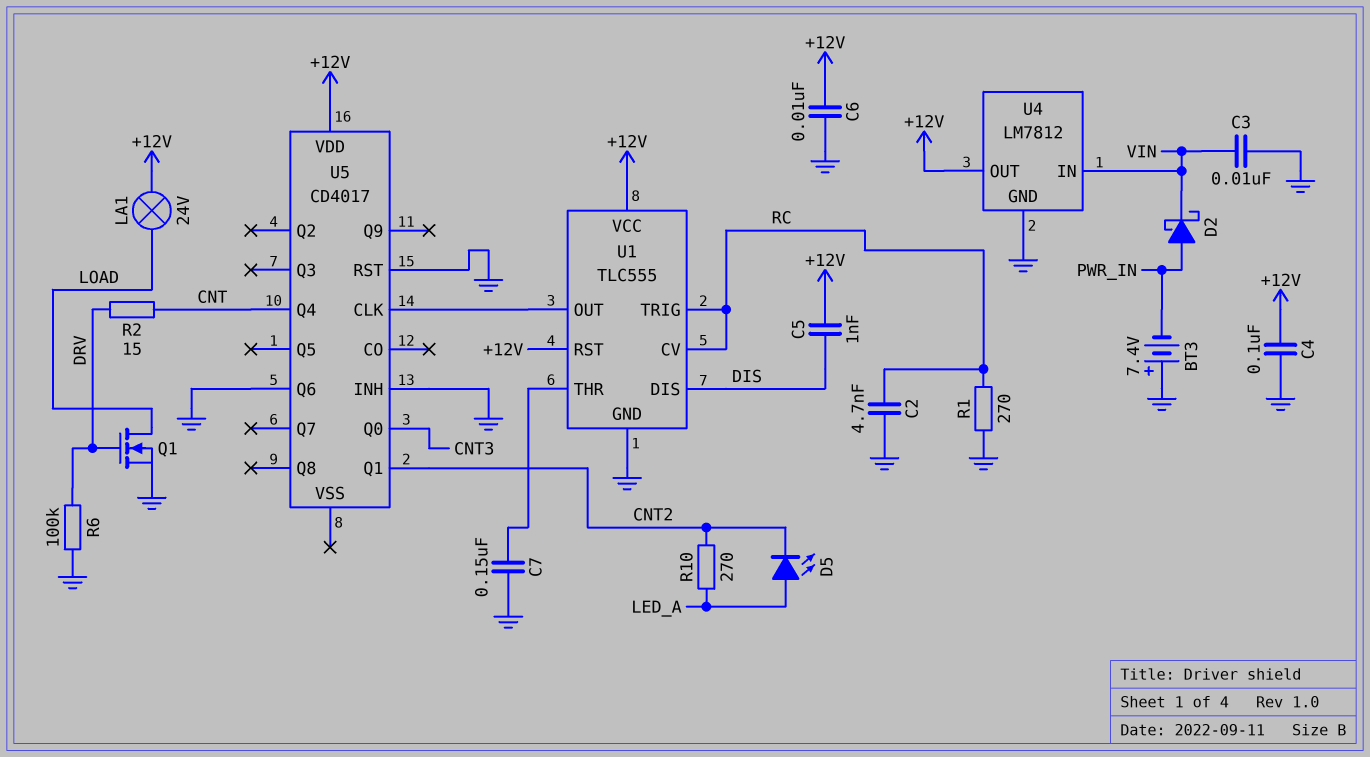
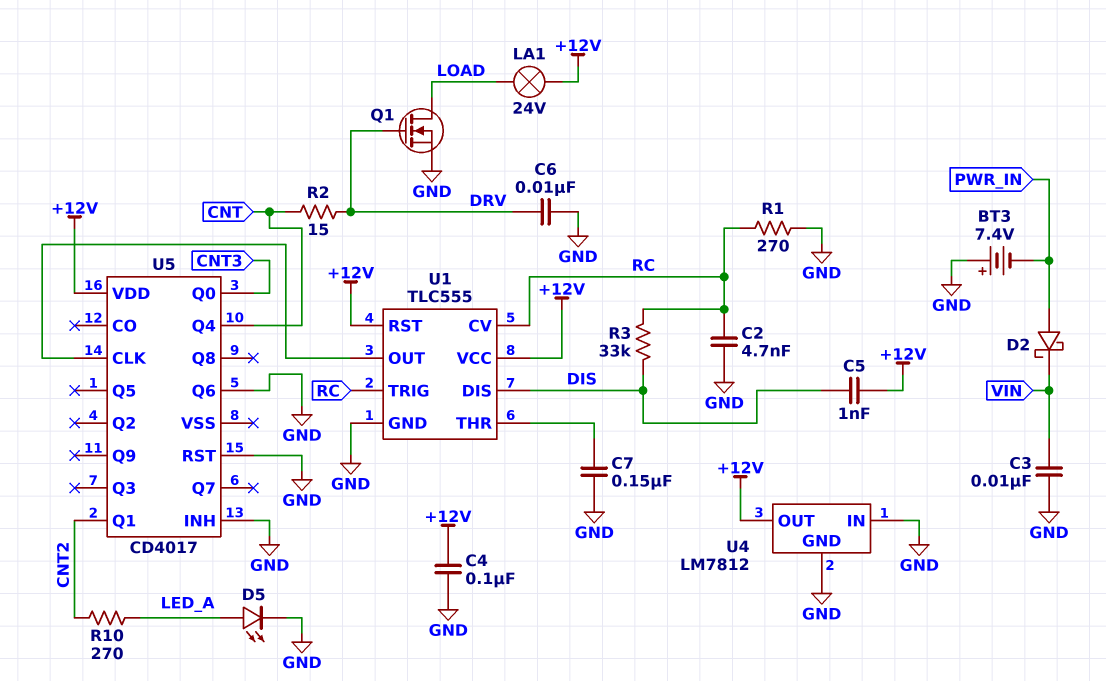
C6: 10nF (+12V, GND) -> 10nF (DRV, GND)
D5: LED (A LED_A, K CNT2) -> LED (A LED_A, K GND)
R3: none -> 33k (DIS, RC)
R6: 100k (DRV, GND) -> none
U4 pin IN: VIN -> GND

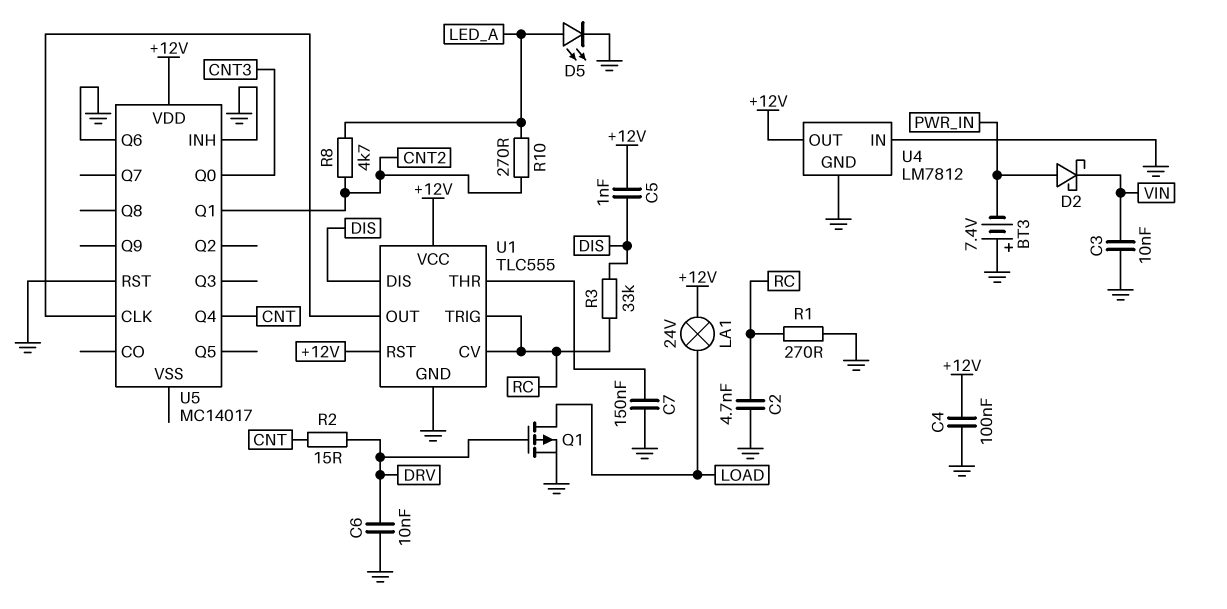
Q1: NMOS (G DRV, D LOAD, S GND) -> PMOS (G DRV, D LOAD, S GND)
R8: none -> 4.7k (CNT2, LED_A)
U5: CD4017 -> MC14017

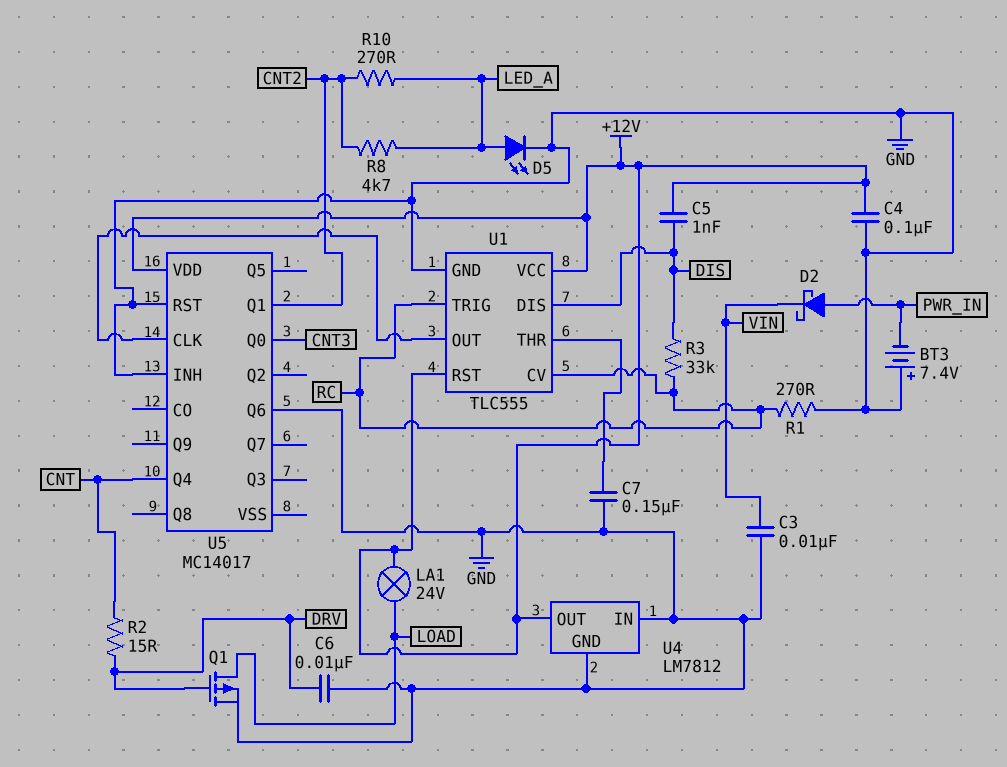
C2: 4.7nF (GND, RC) -> none

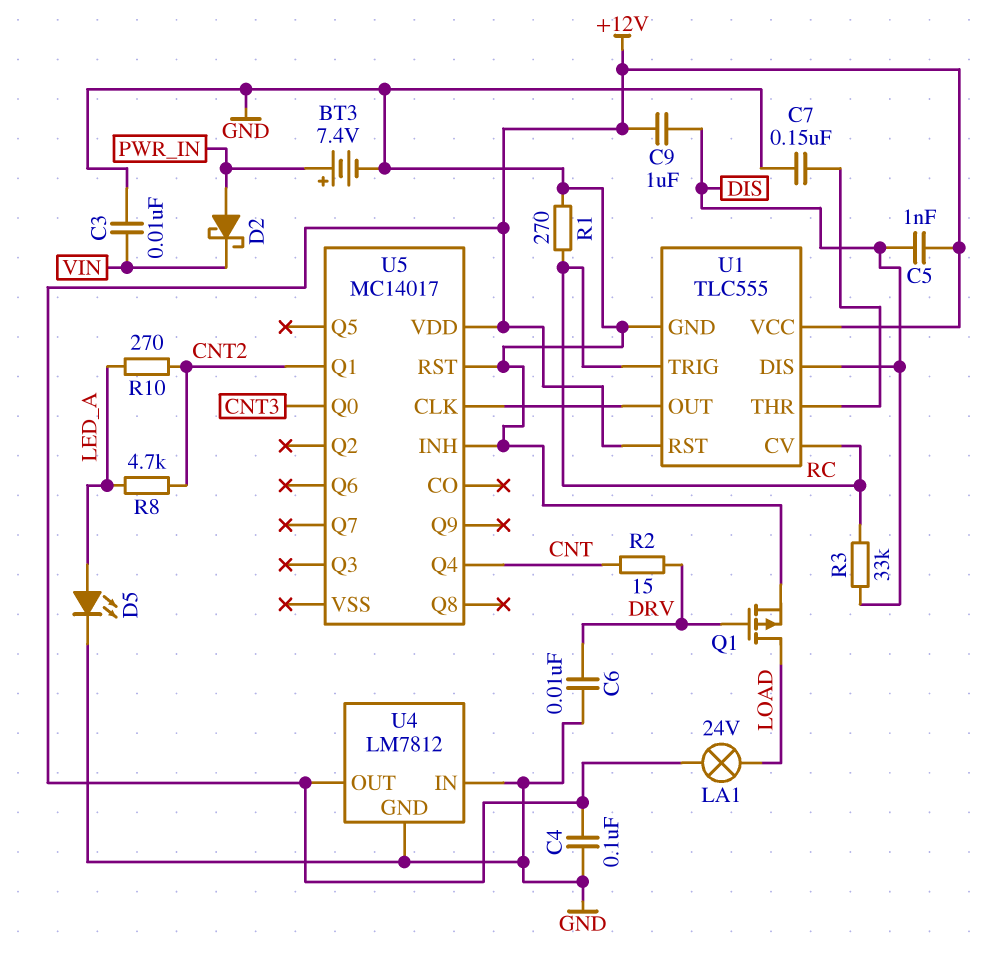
BT3: 7.4V (plus GND, minus PWR_IN) -> 7.4V (plus PWR_IN, minus GND)
C9: none -> 1uF (+12V, DIS)
U5 pin Q6: GND -> none

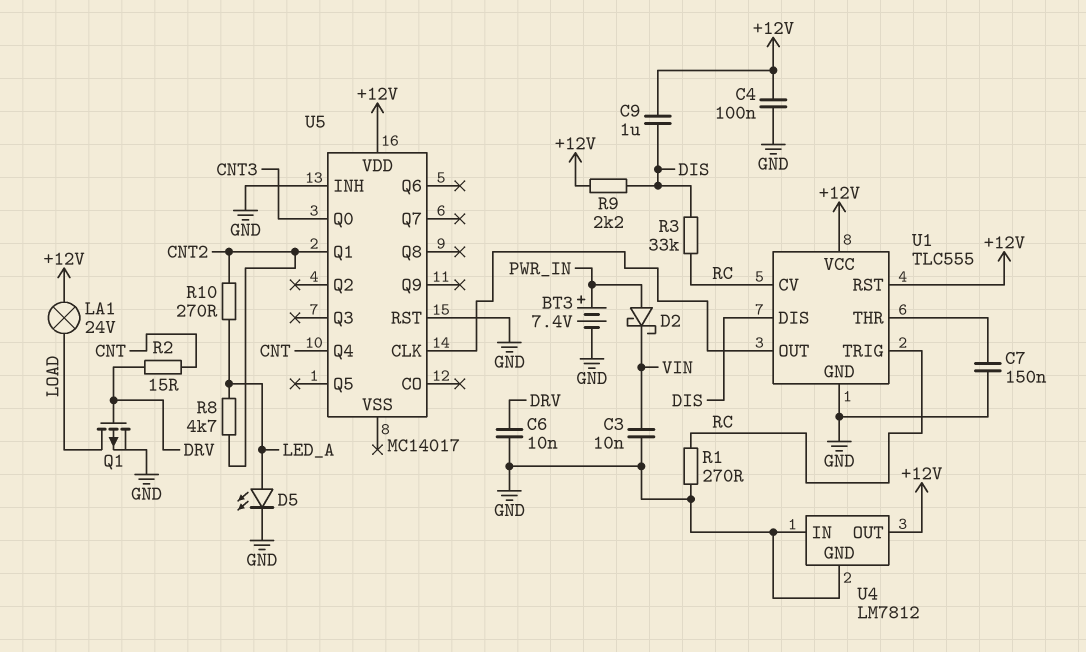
C5: 1nF (+12V, DIS) -> none
R9: none -> 2.2k (+12V, DIS)

